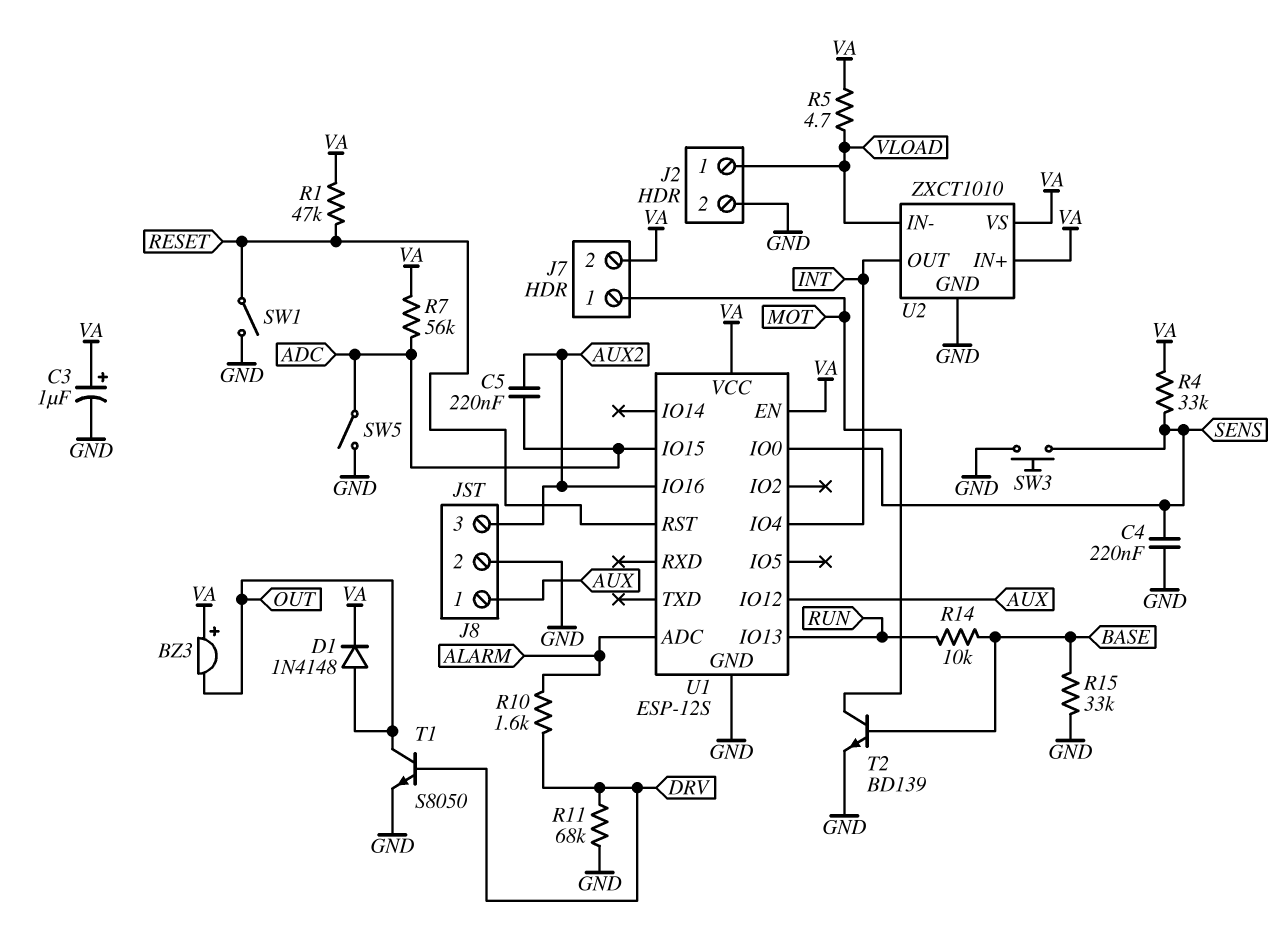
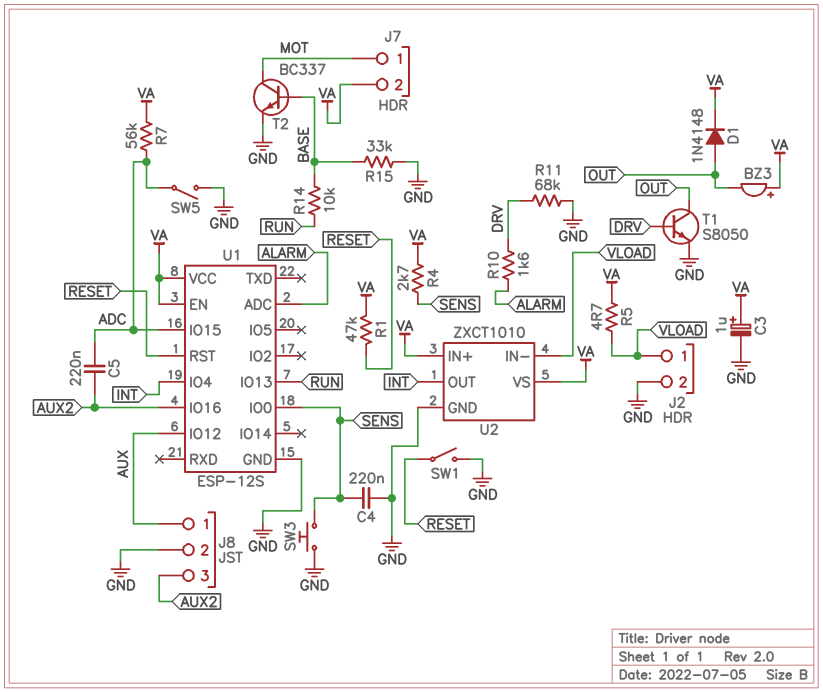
R4: 33k (SENS, VA) -> 2.7k (SENS, VA)
T2: NPN BD139 (B BASE, C MOT, E GND) -> NPN BC337 (B BASE, C MOT, E GND)

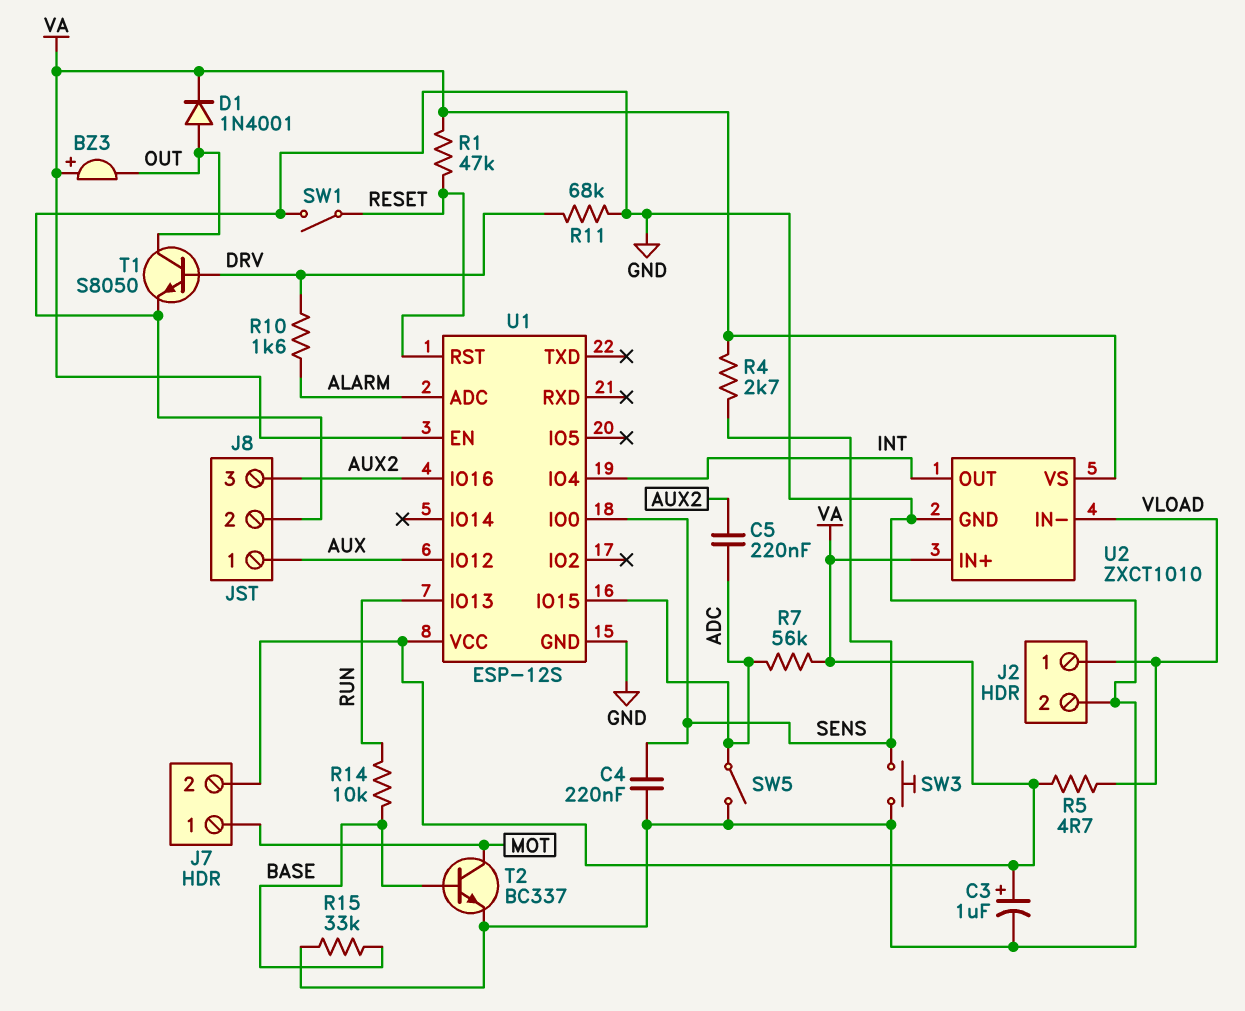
D1: diode 1N4148 (A OUT, K VA) -> diode 1N4001 (A OUT, K VA)

